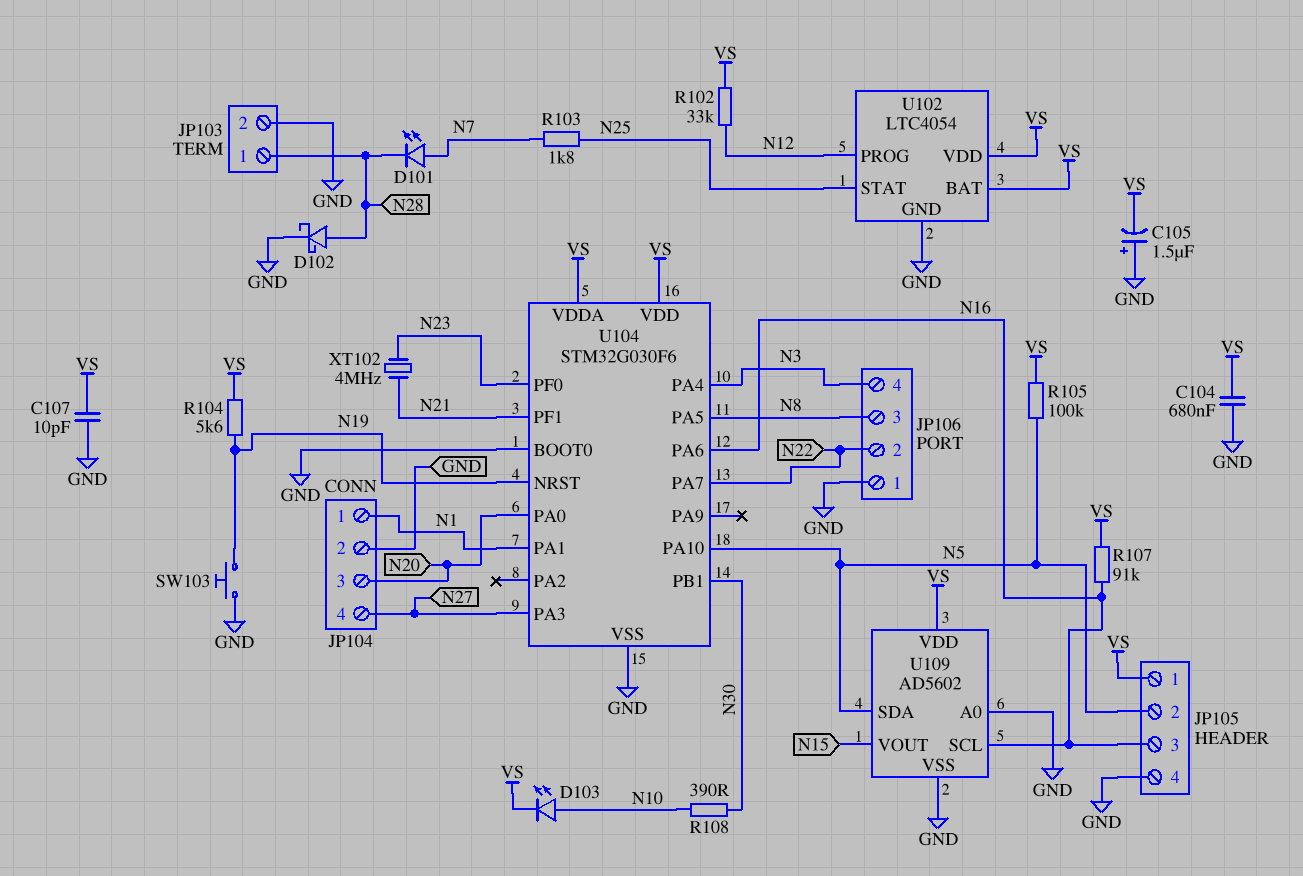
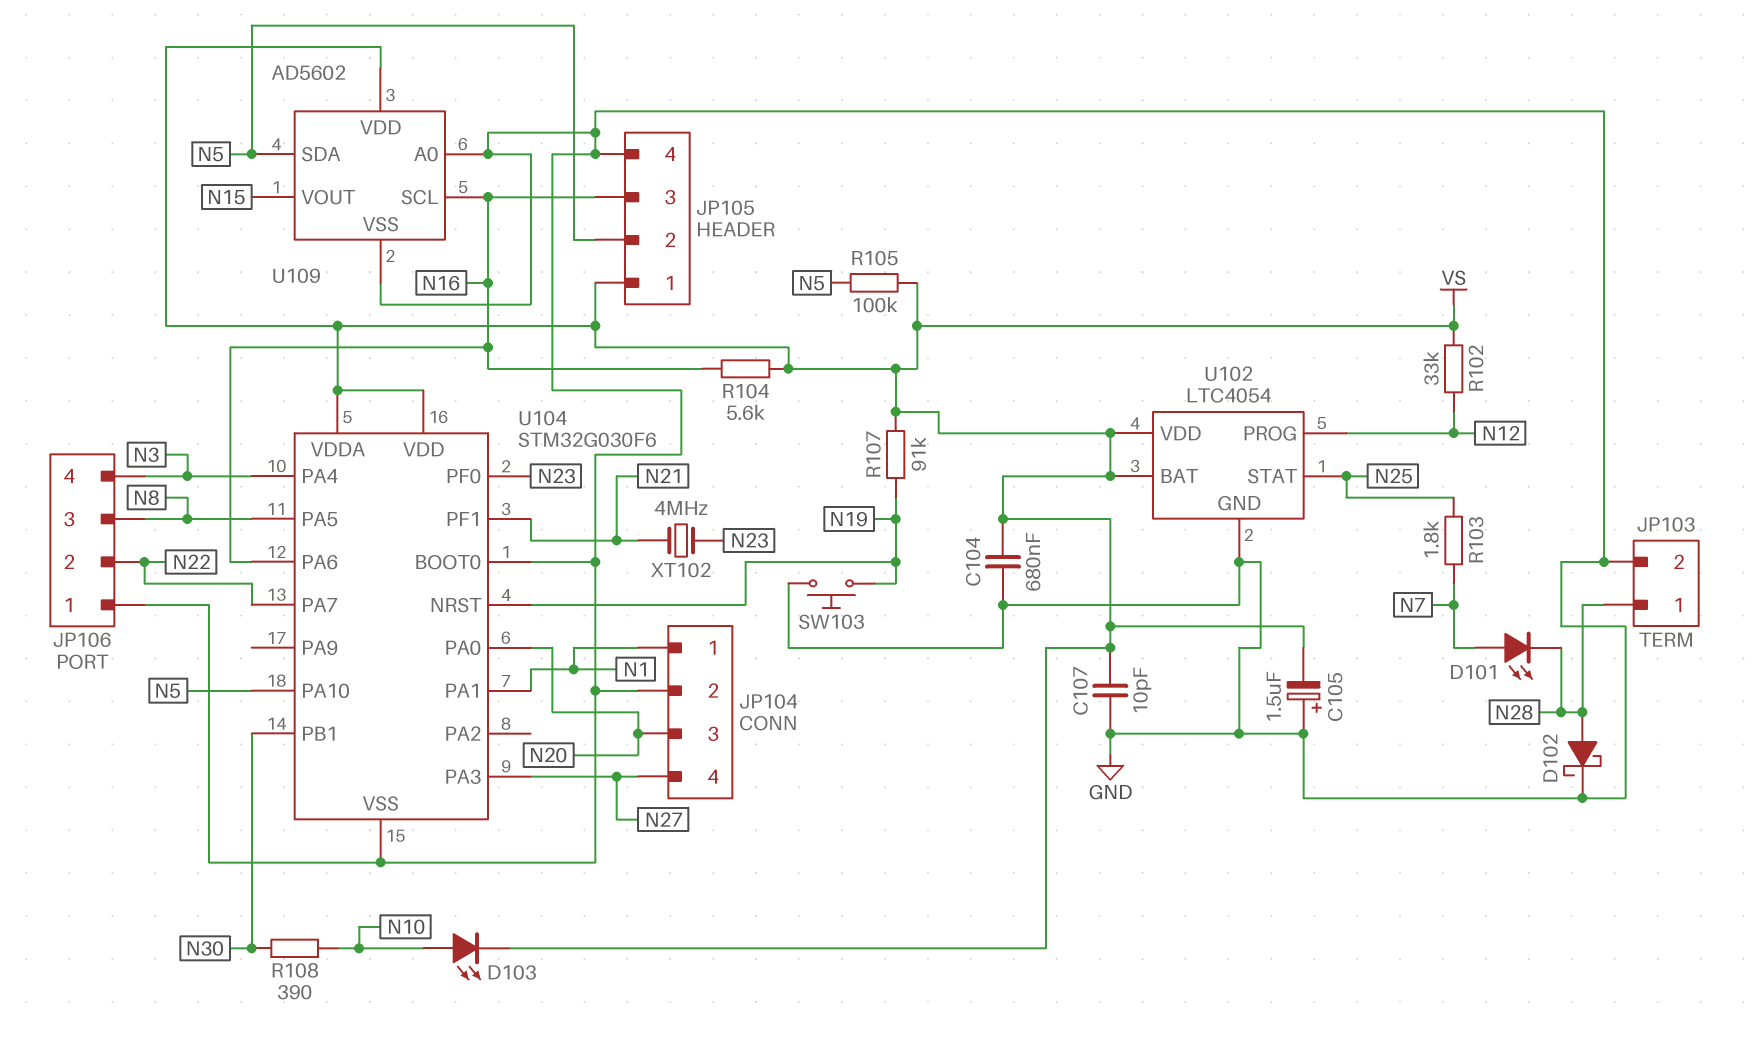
R104: 5.6k (N19, VS) -> 5.6k (N16, VS)
R107: 91k (N16, VS) -> 91k (N19, VS)

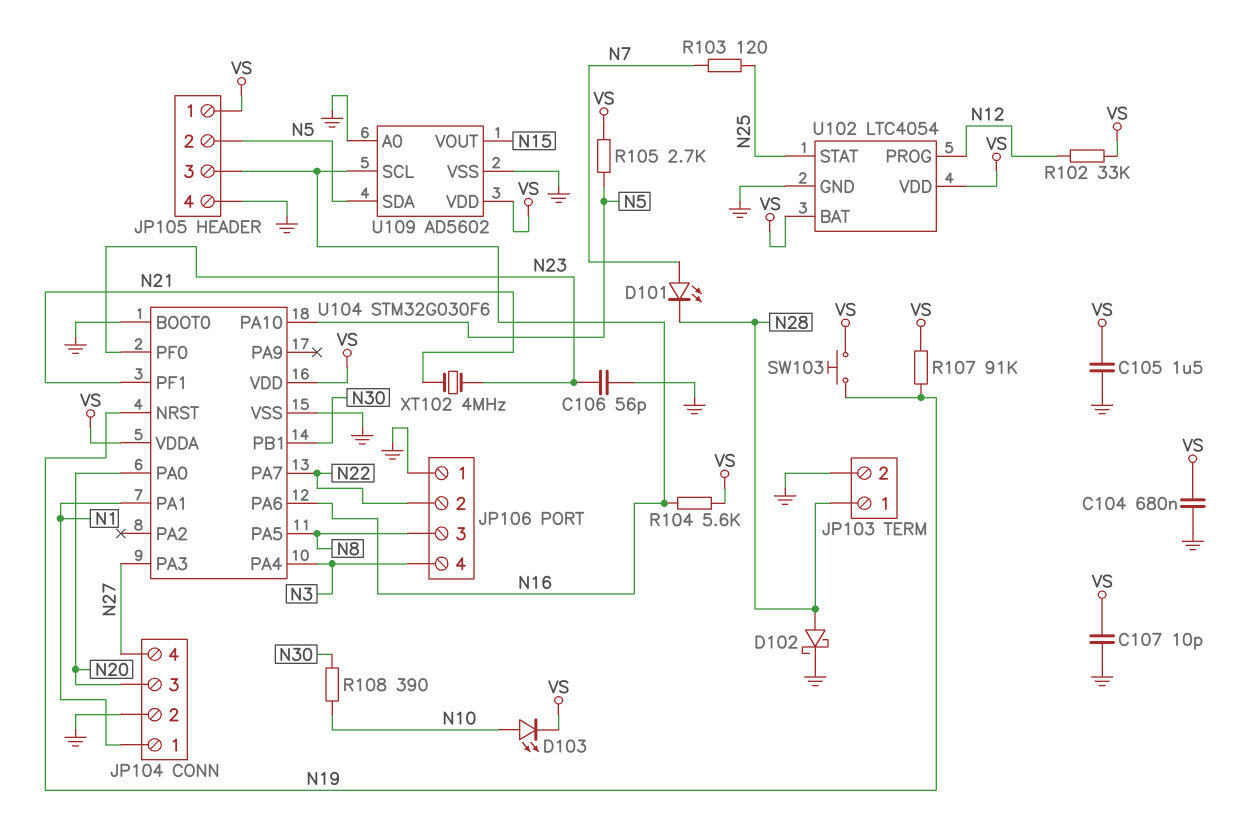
C105: 1.5uF (plus GND, minus VS) -> 1.5uF (GND, VS)
C106: none -> 56pF (GND, N23)
R103: 1.8k (N7, N25) -> 120 (N7, N25)
R105: 100k (N5, VS) -> 2.7k (N5, VS)
SW103: button (GND, N19) -> button (N19, VS)

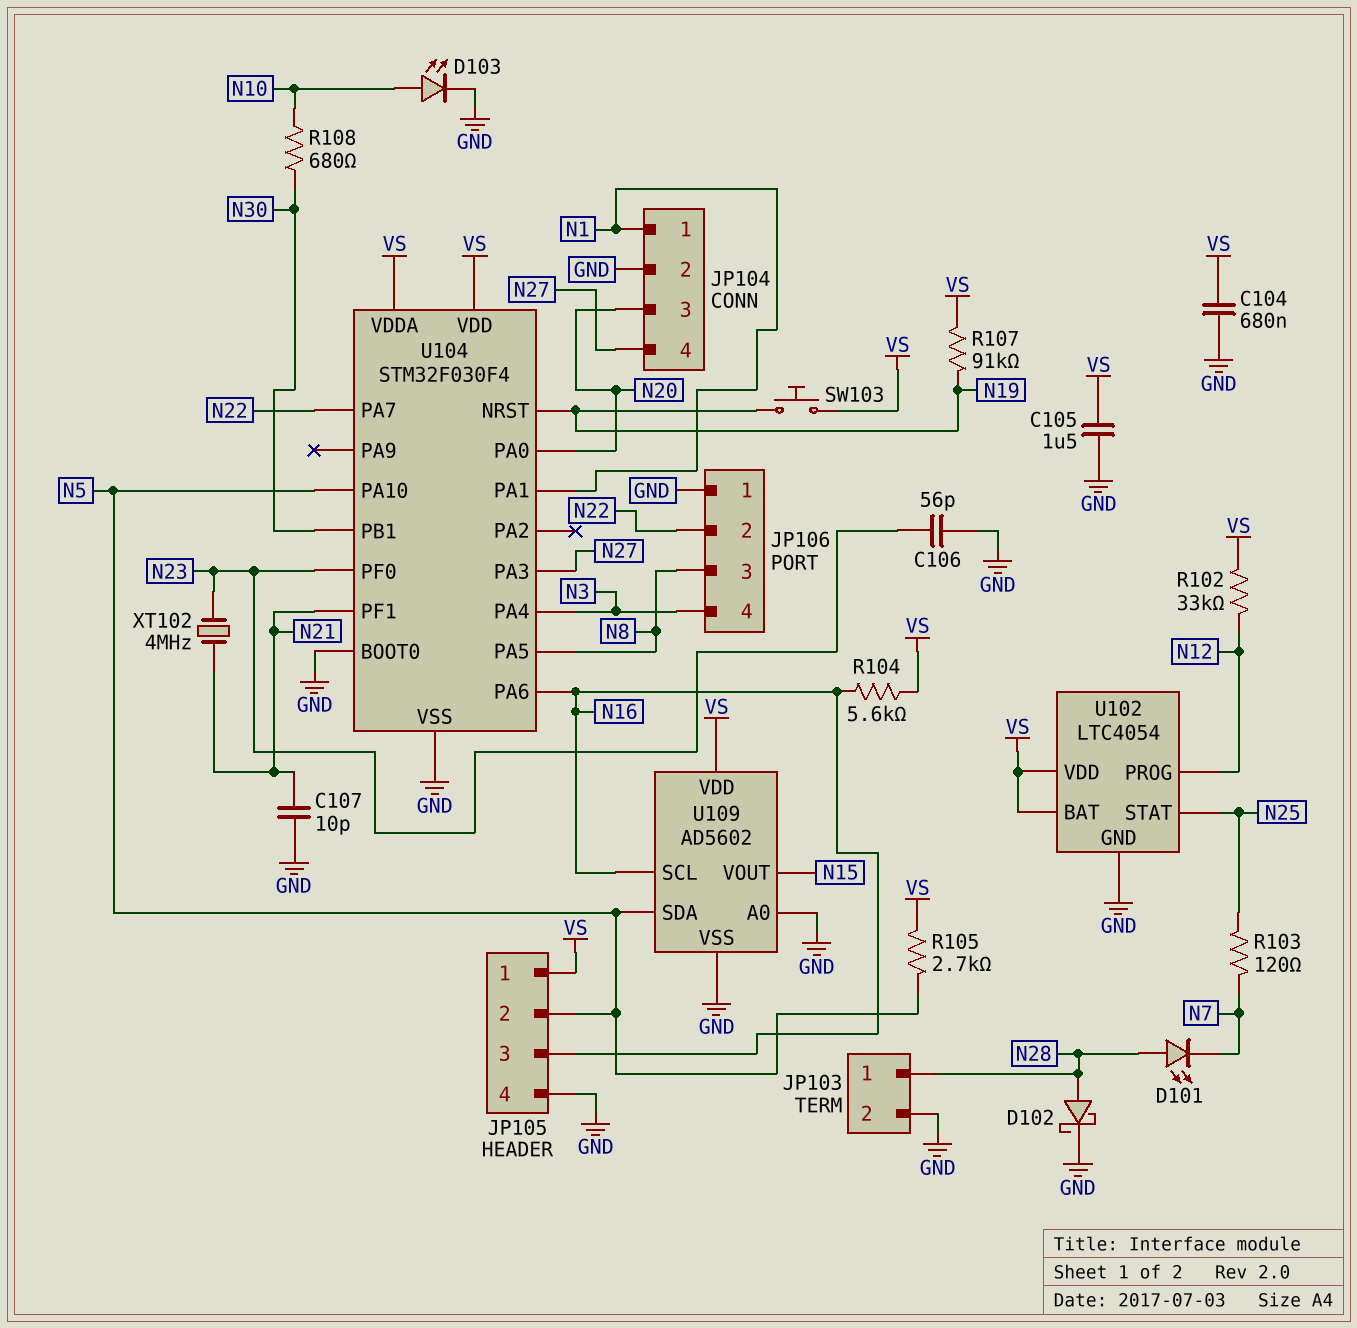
C107: 10pF (GND, VS) -> 10pF (GND, N21)
D101: LED (A N7, K N28) -> LED (A N28, K N7)
D103: LED (A N10, K VS) -> LED (A N10, K GND)
R108: 390 (N10, N30) -> 680 (N10, N30)
U104: STM32G030F6 -> STM32F030F4

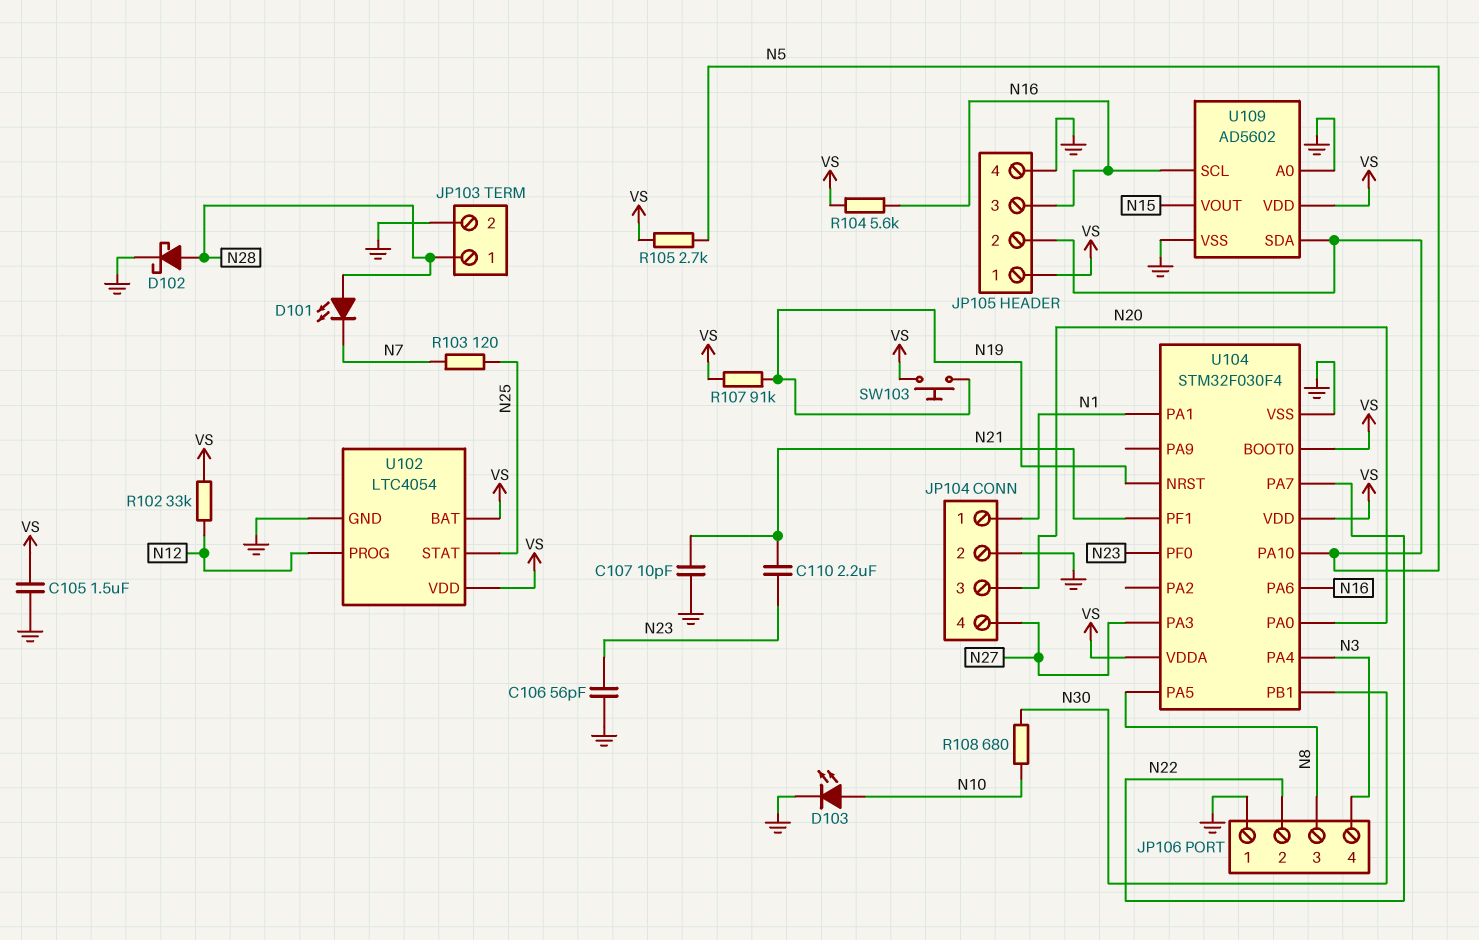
C104: 680nF (GND, VS) -> none
C110: none -> 2.2uF (N21, N23)
U104 pin BOOT0: GND -> VS
XT102: 4MHz (N21, N23) -> none

